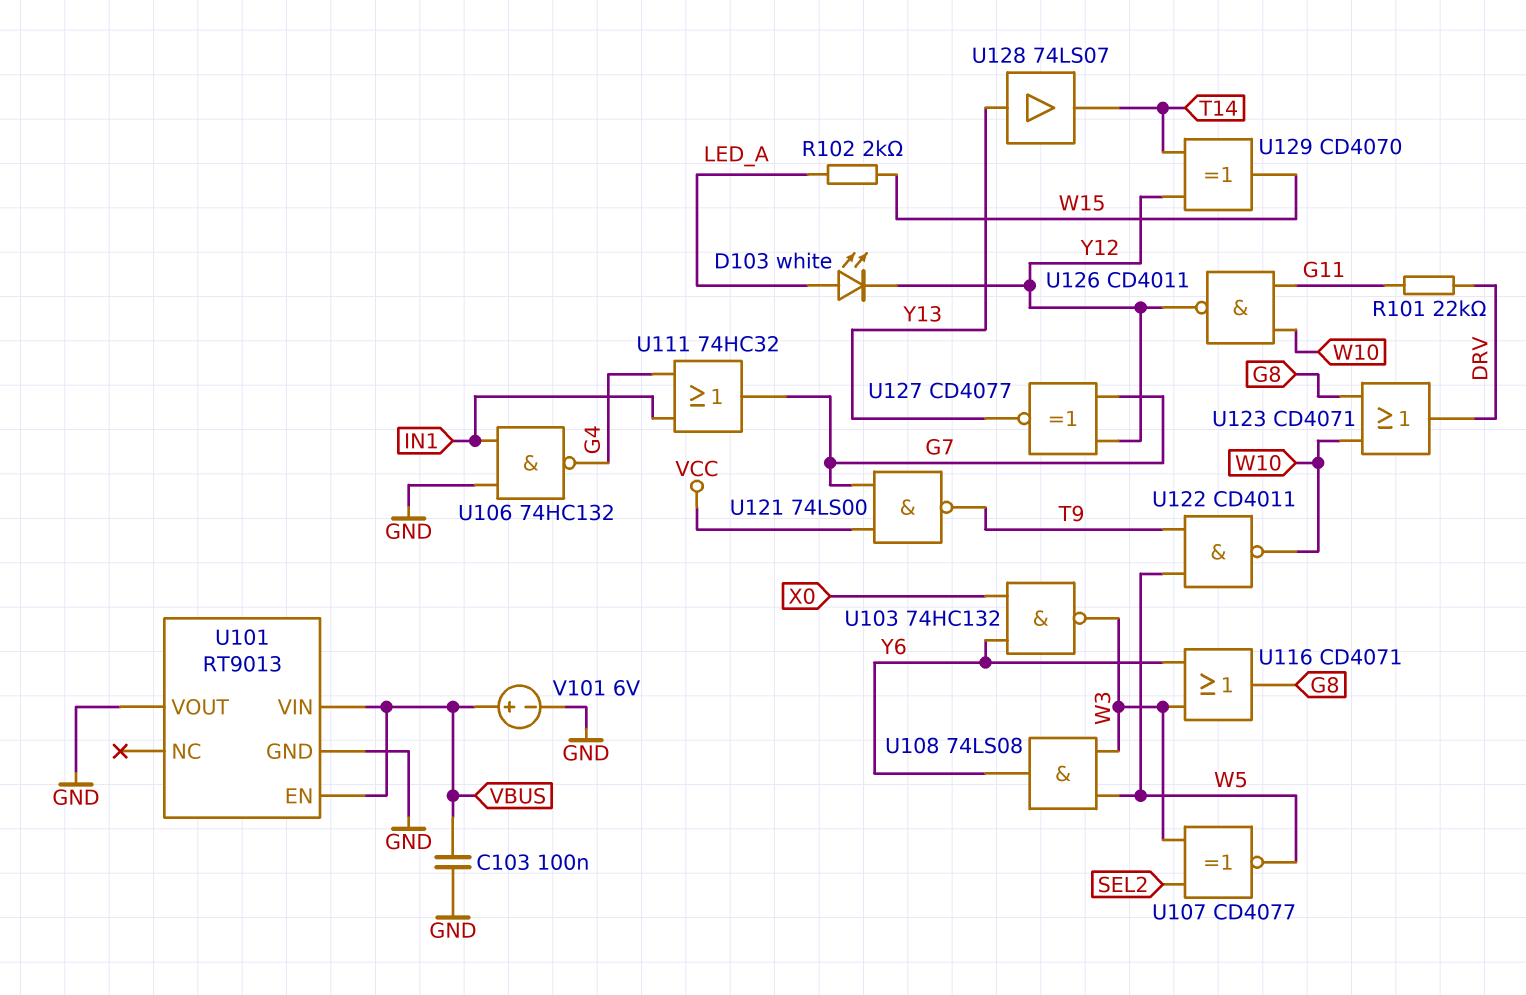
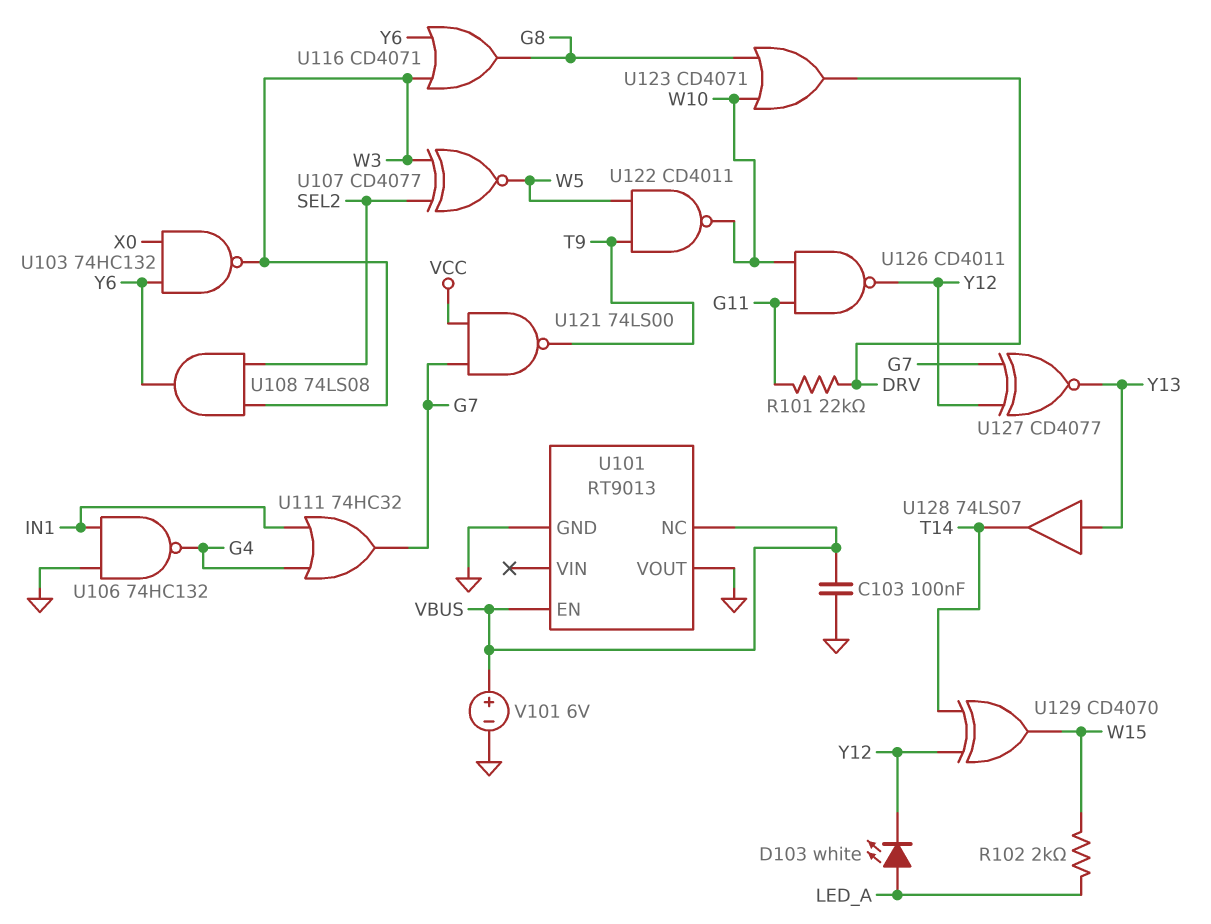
U101 pin NC: none -> VBUS
U101 pin VIN: VBUS -> none
U108: AND 74LS08 (in W3, in W5, out Y6) -> AND 74LS08 (in SEL2, in W3, out Y6)

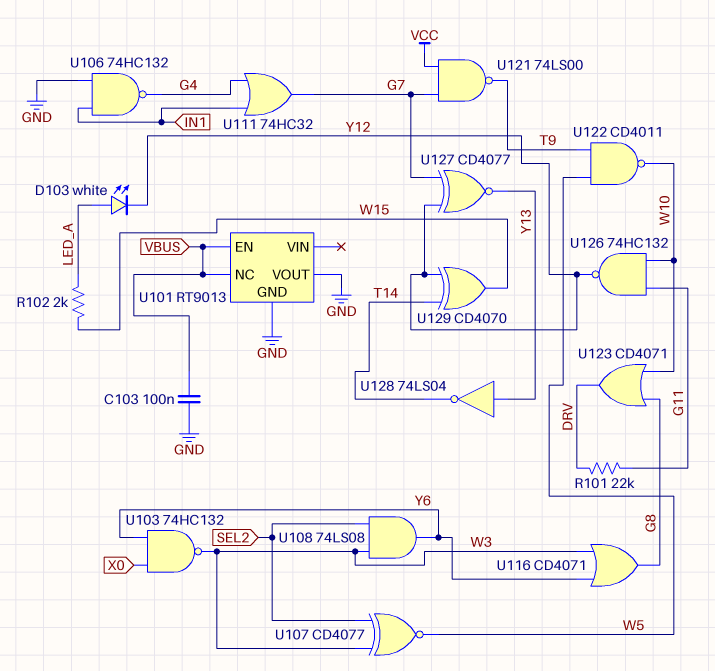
U126: NAND CD4011 (in G11, in W10, out Y12) -> NAND 74HC132 (in G11, in W10, out Y12)
U128: buffer 74LS07 (in Y13, out T14) -> NOT 74LS04 (in Y13, out T14)
V101: 6V (plus VBUS, minus GND) -> none

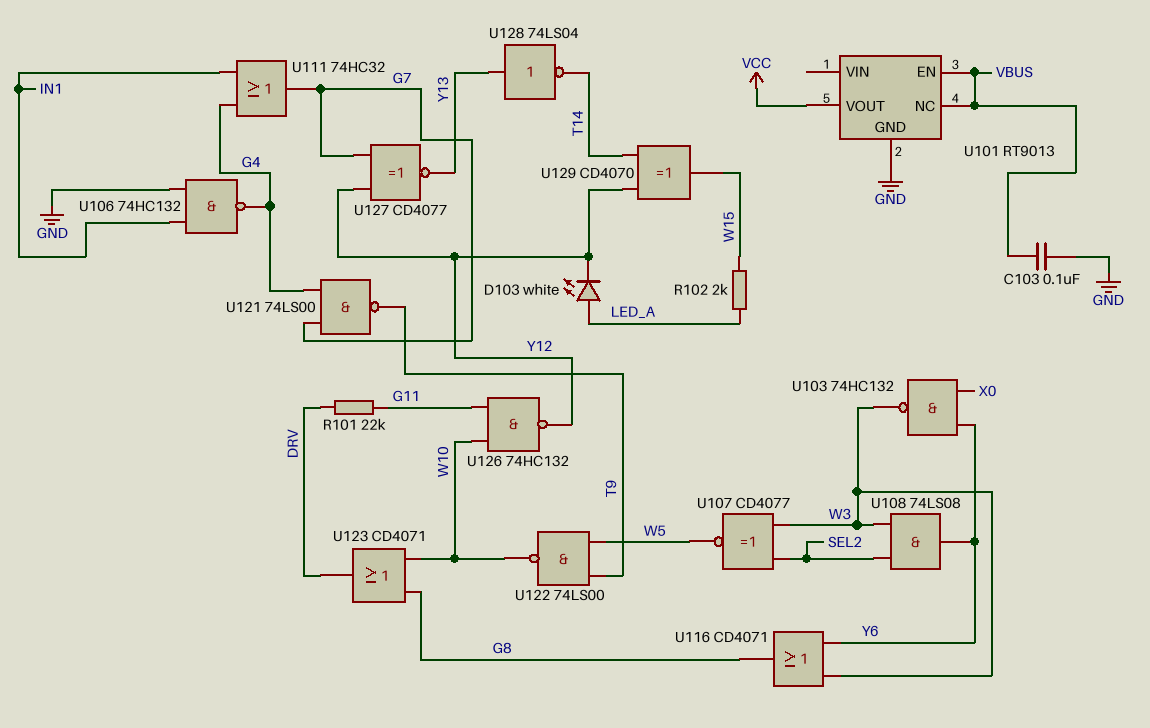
U101 pin VOUT: GND -> VCC
U121: NAND 74LS00 (in G7, in VCC, out T9) -> NAND 74LS00 (in G4, in G7, out T9)
U122: NAND CD4011 (in T9, in W5, out W10) -> NAND 74LS00 (in T9, in W5, out W10)

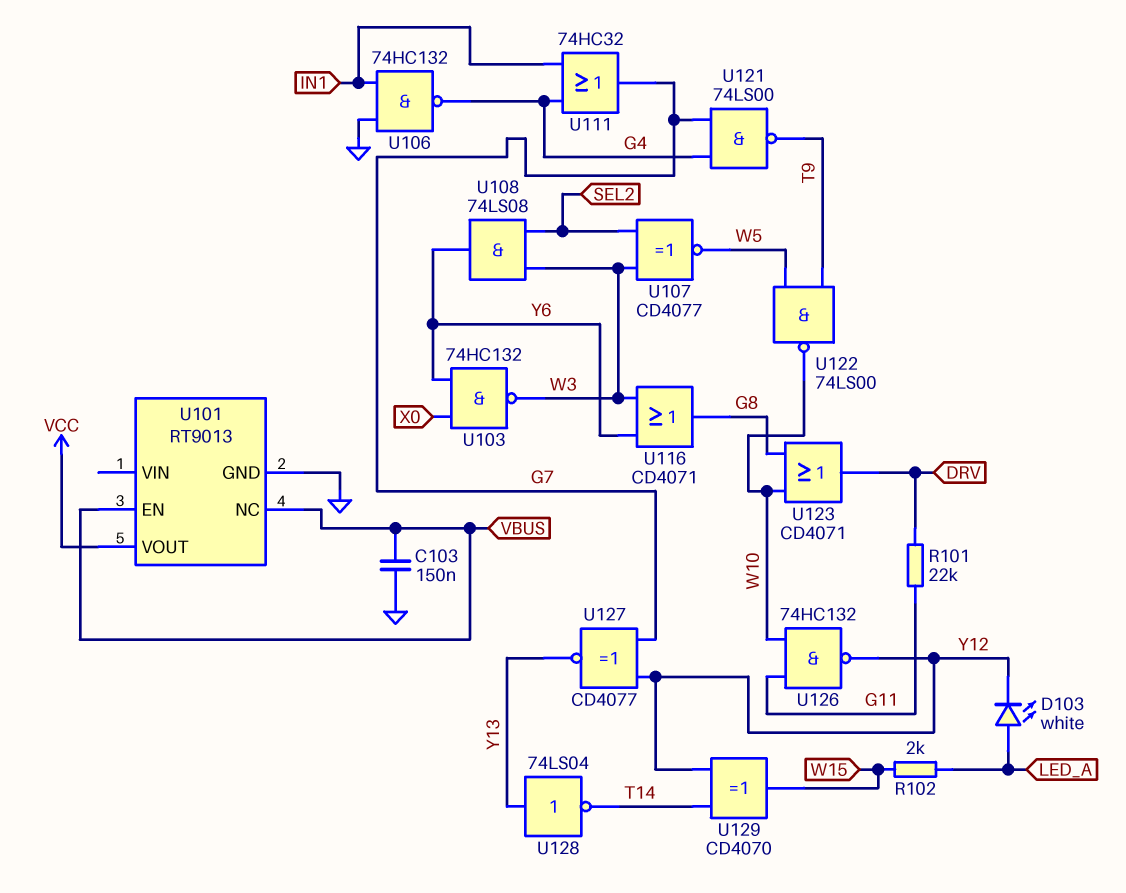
C103: 100nF (GND, VBUS) -> 150nF (GND, VBUS)

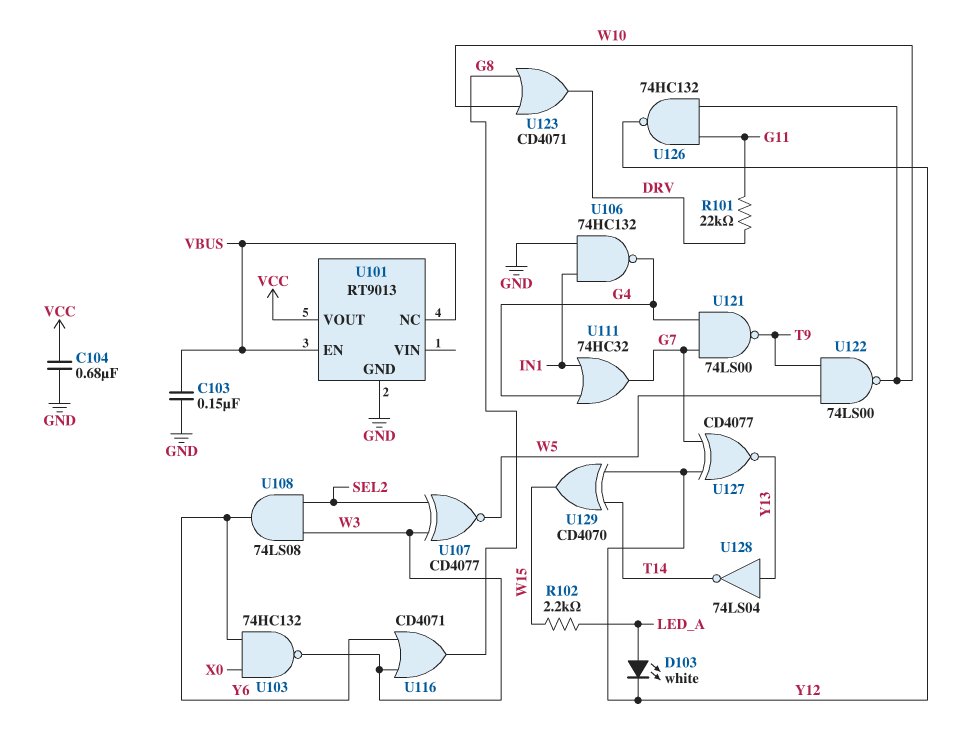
C104: none -> 680nF (GND, VCC)
R102: 2k (LED_A, W15) -> 2.2k (LED_A, W15)

